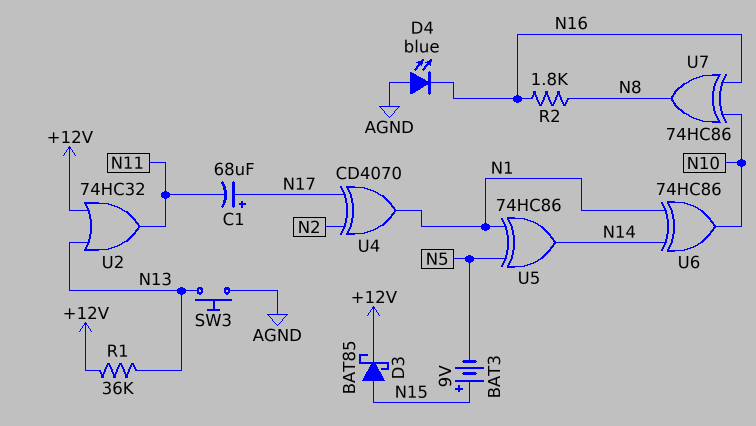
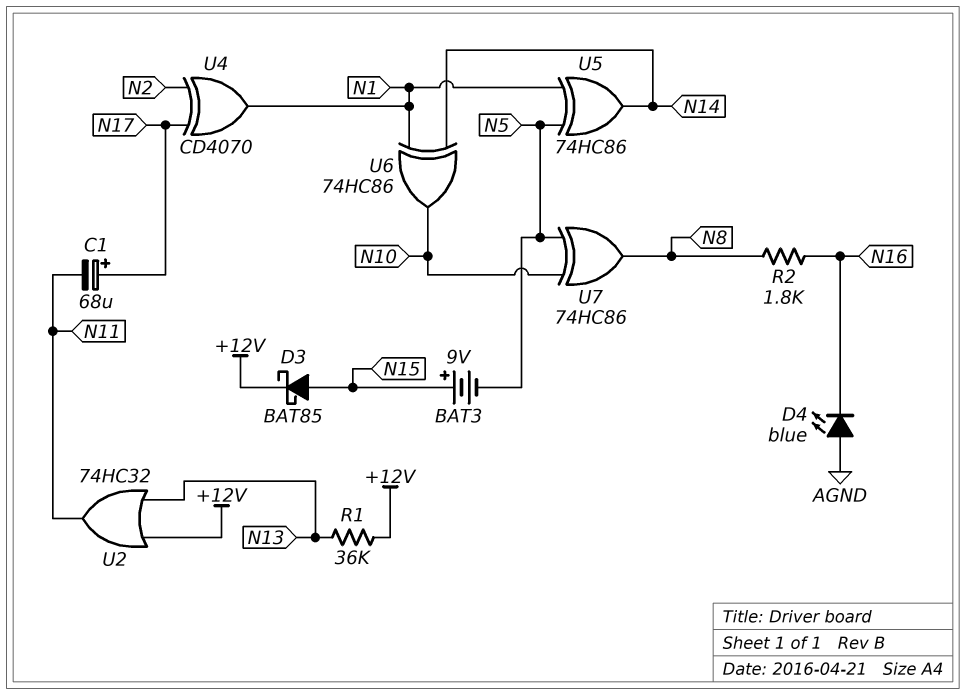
SW3: button (AGND, N13) -> none
U7: XOR 74HC86 (in N10, in N16, out N8) -> XOR 74HC86 (in N5, in N10, out N8)

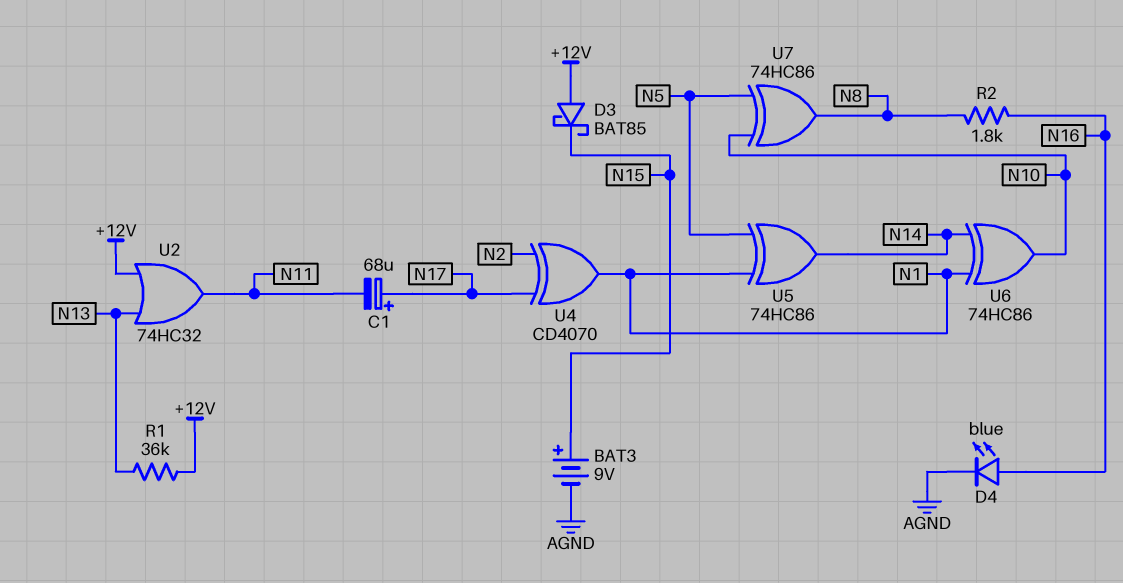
BAT3: 9V (plus N15, minus N5) -> 9V (plus N15, minus AGND)
D3: schottky BAT85 (A N15, K +12V) -> schottky BAT85 (A +12V, K N15)
D4: LED blue (A AGND, K N16) -> LED blue (A N16, K AGND)

